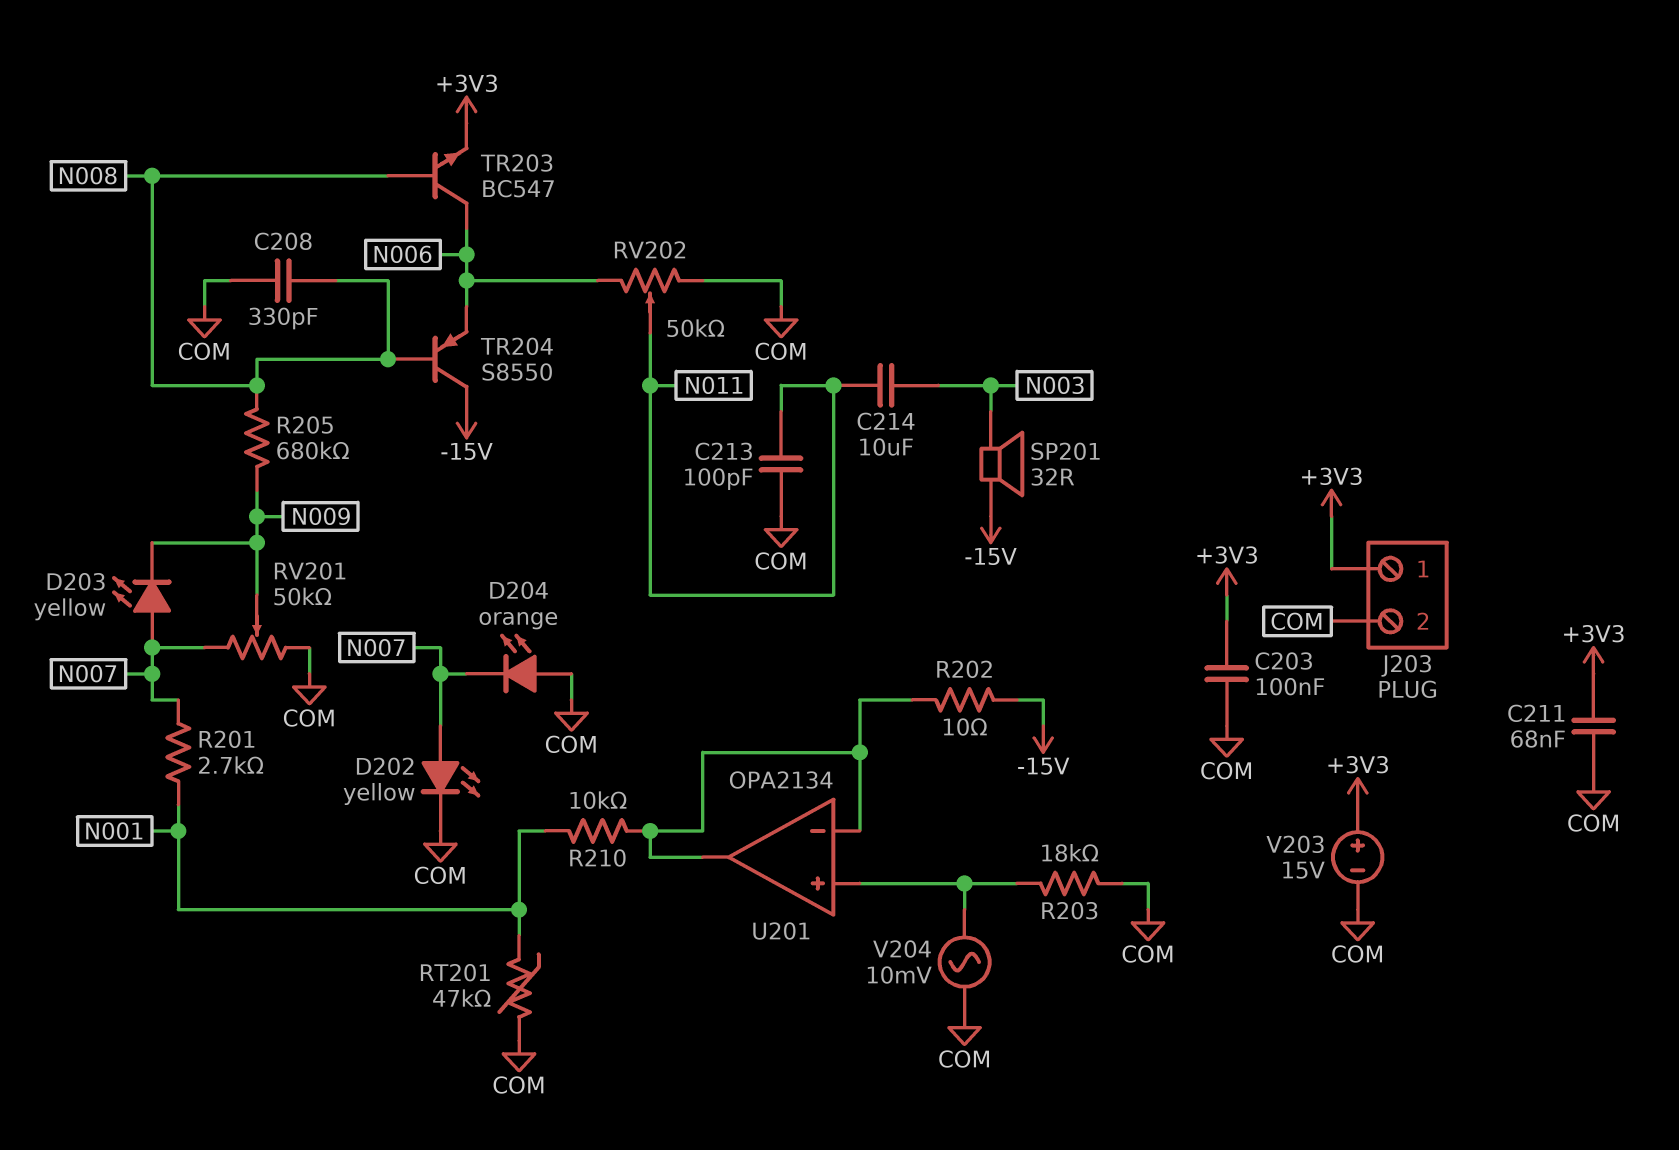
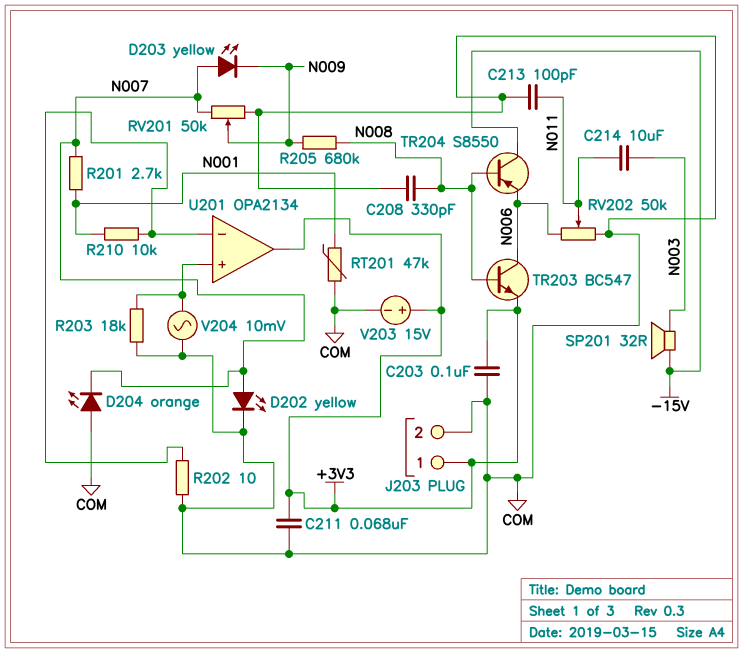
R202: 10 (-15V, U201/in-) -> 10 (COM, U201/in-)
U201 pin out: U201/in- -> +3V3

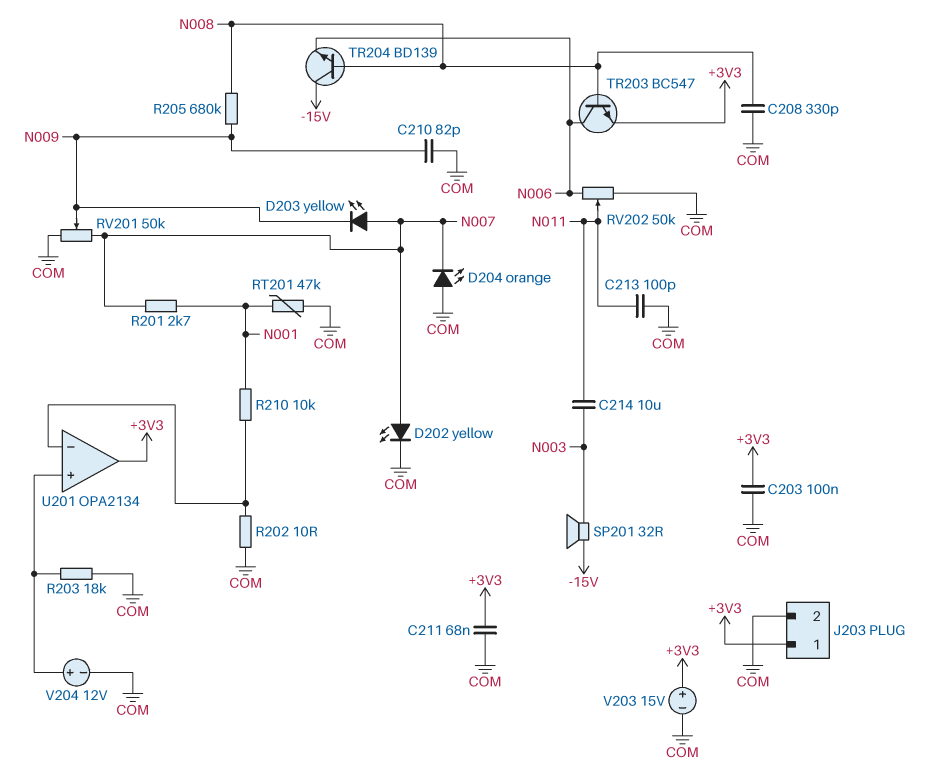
C210: none -> 82pF (COM, N009)
TR204: PNP S8550 (B N008, C -15V, E N006) -> NPN BD139 (B N008, C -15V, E N006)
V204: AC 10mV (COM, U201/in+) -> 12V (plus U201/in+, minus COM)

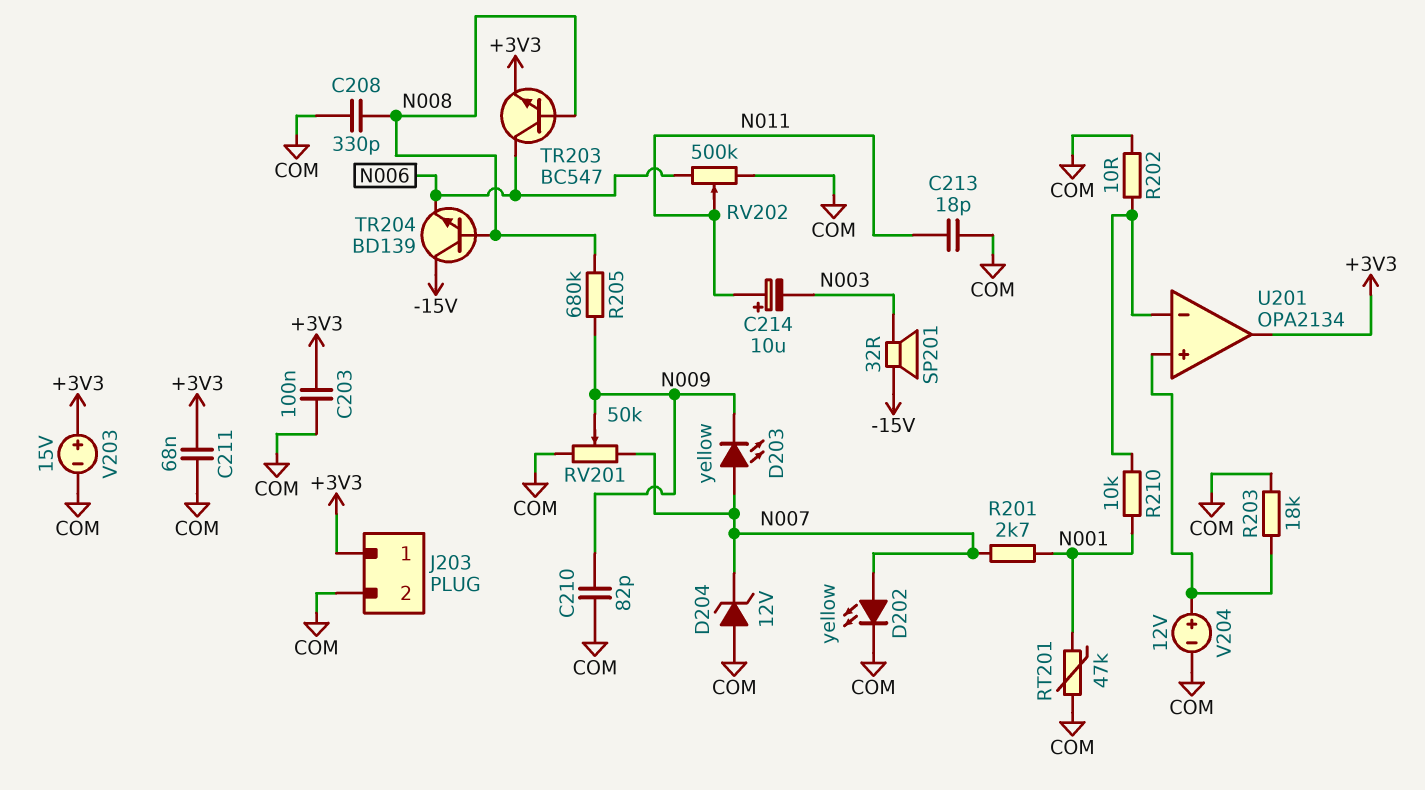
C213: 100pF (COM, N011) -> 18pF (COM, N011)
C214: 10uF (N003, N011) -> 10uF (plus N011, minus N003)
D204: LED orange (A COM, K N007) -> zener 12V (A COM, K N007)
RV202: 50k (COM, N006, wiper N011) -> 500k (COM, N006, wiper N011)

